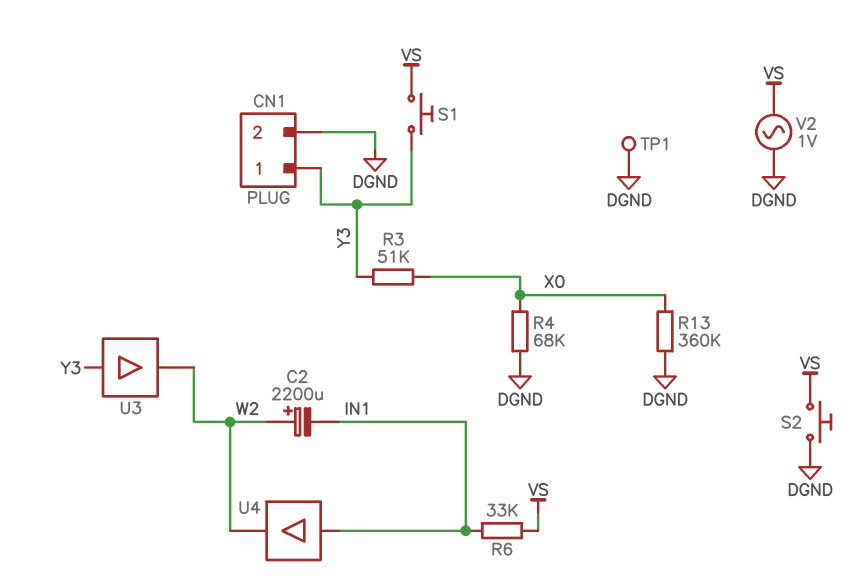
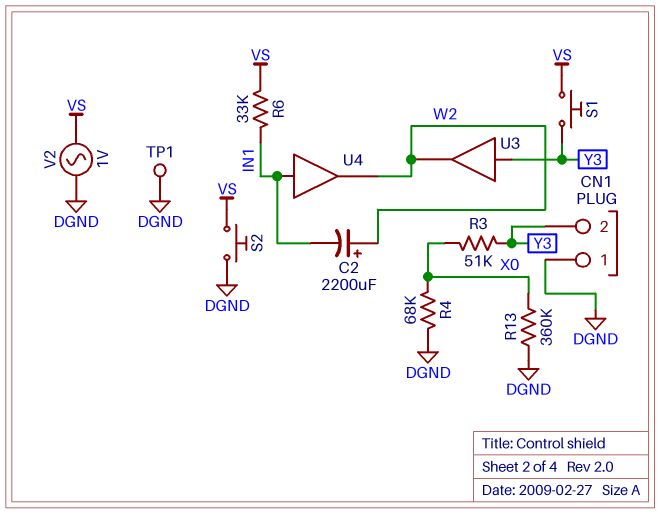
CN1 pin 1: Y3 -> DGND
CN1 pin 2: DGND -> Y3

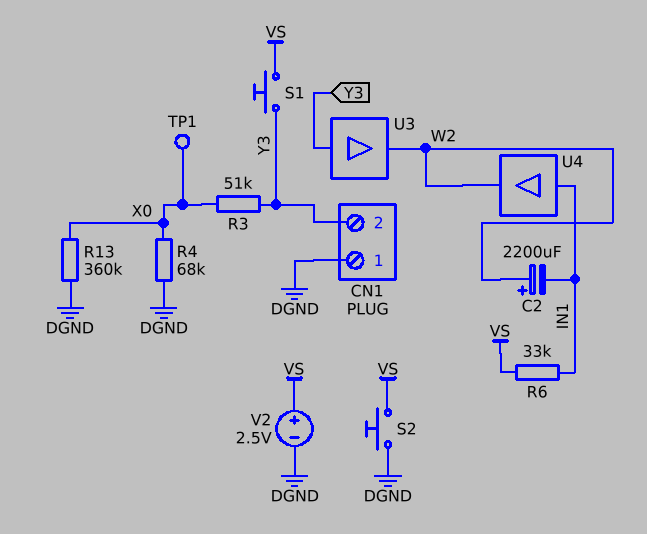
TP1: test point (DGND) -> test point (X0)
V2: AC 1V (DGND, VS) -> 2.5V (plus VS, minus DGND)

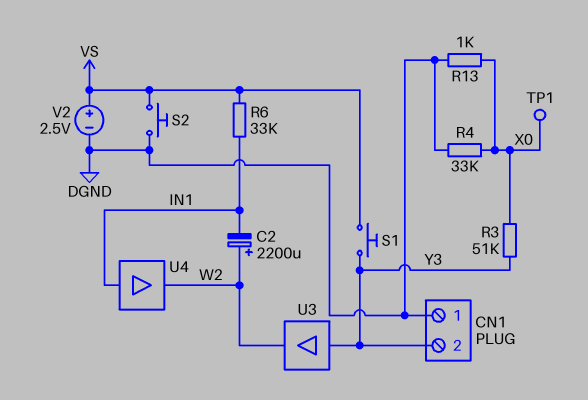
R4: 68k (DGND, X0) -> 33k (DGND, X0)
R13: 360k (DGND, X0) -> 1k (DGND, X0)

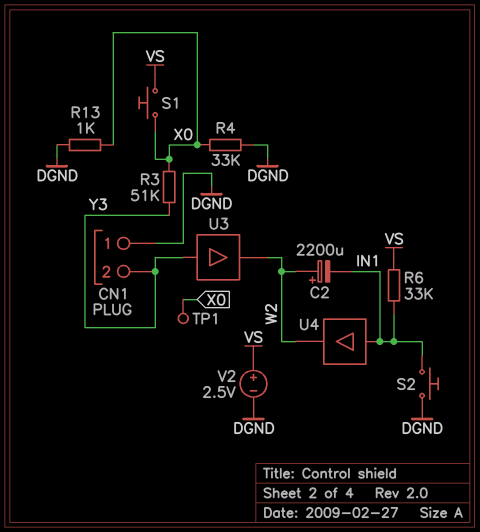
S1: button (VS, Y3) -> button (VS, X0)
S2: button (DGND, VS) -> button (DGND, IN1)

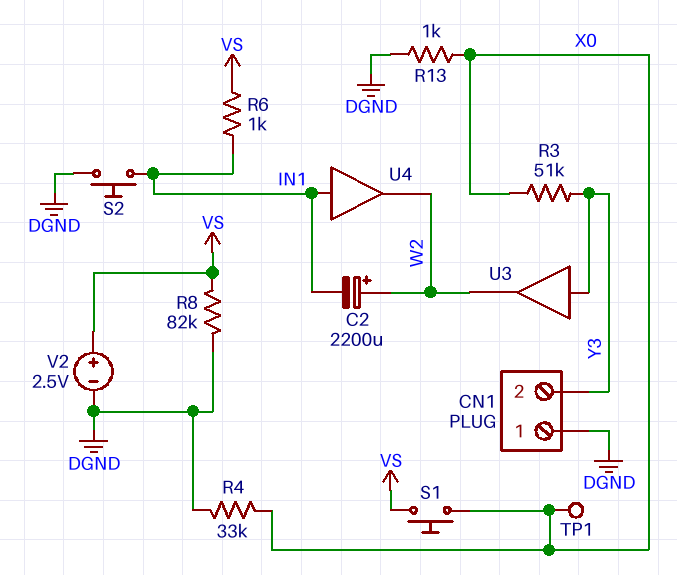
R6: 33k (IN1, VS) -> 1k (IN1, VS)
R8: none -> 82k (DGND, VS)

